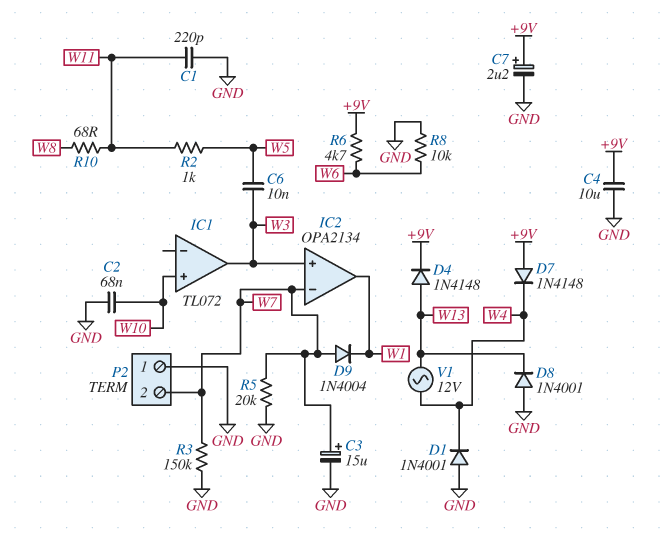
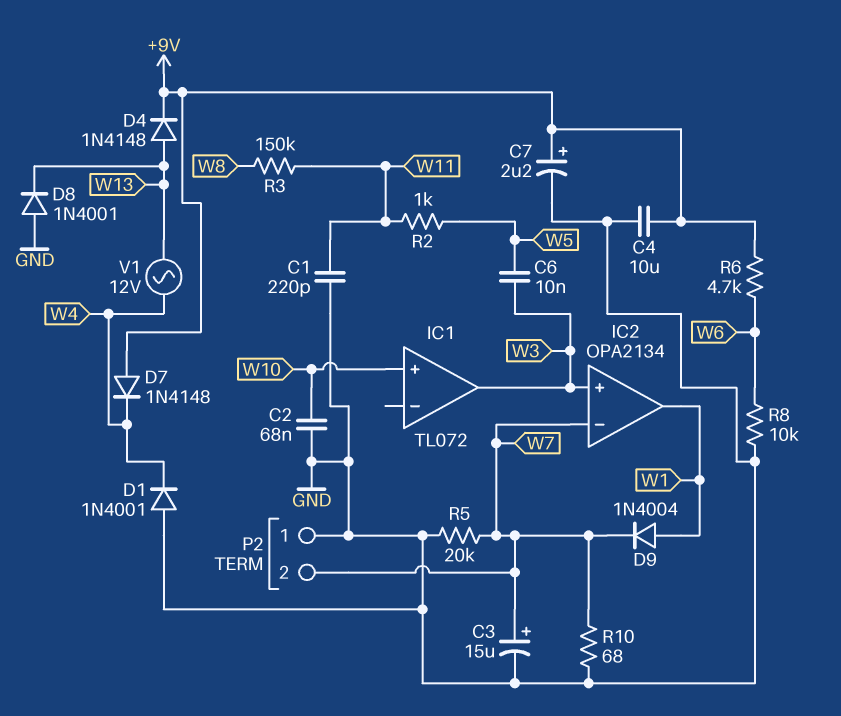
D9: diode 1N4004 (A W7, K W1) -> diode 1N4004 (A W1, K W7)
R3: 150k (GND, W7) -> 150k (W8, W11)
R10: 68 (W8, W11) -> 68 (GND, W7)

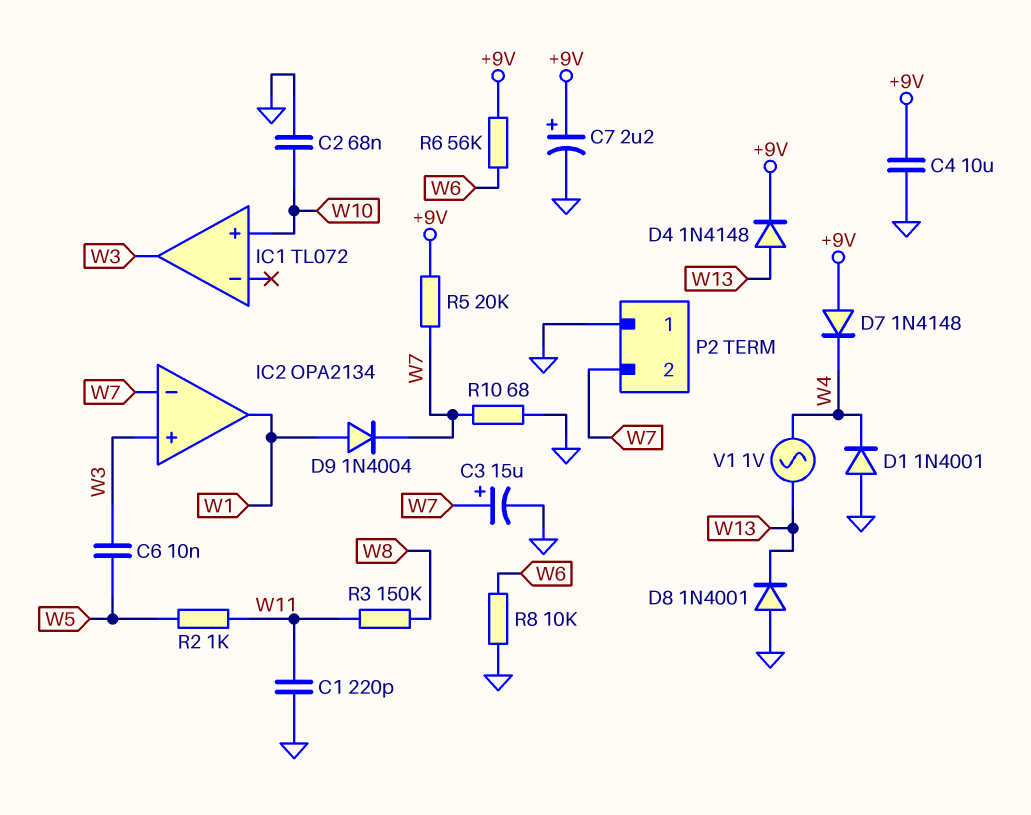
R5: 20k (GND, W7) -> 20k (+9V, W7)
R6: 4.7k (+9V, W6) -> 56k (+9V, W6)
V1: AC 12V (W4, W13) -> AC 1V (W4, W13)

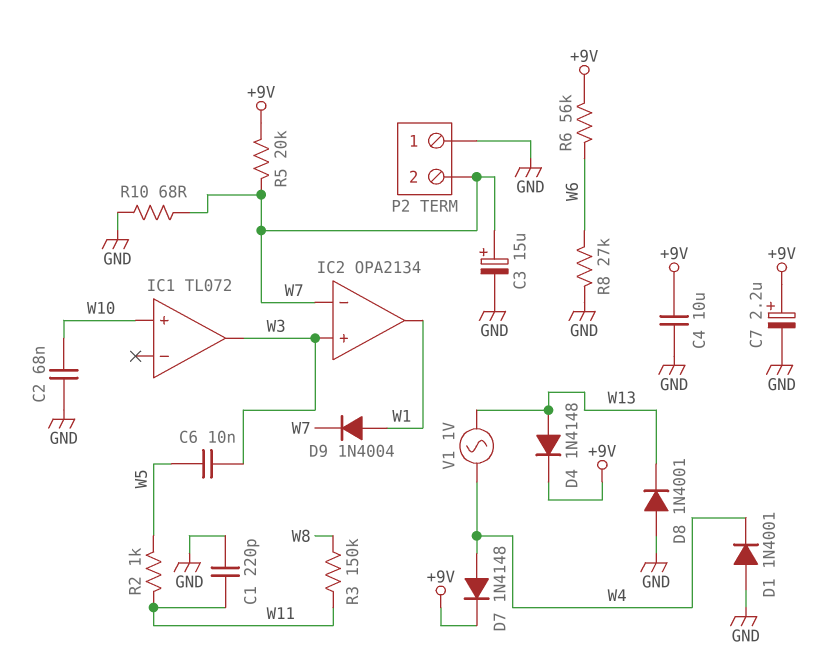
D7: diode 1N4148 (A +9V, K W4) -> diode 1N4148 (A W4, K +9V)
R8: 10k (GND, W6) -> 27k (GND, W6)

